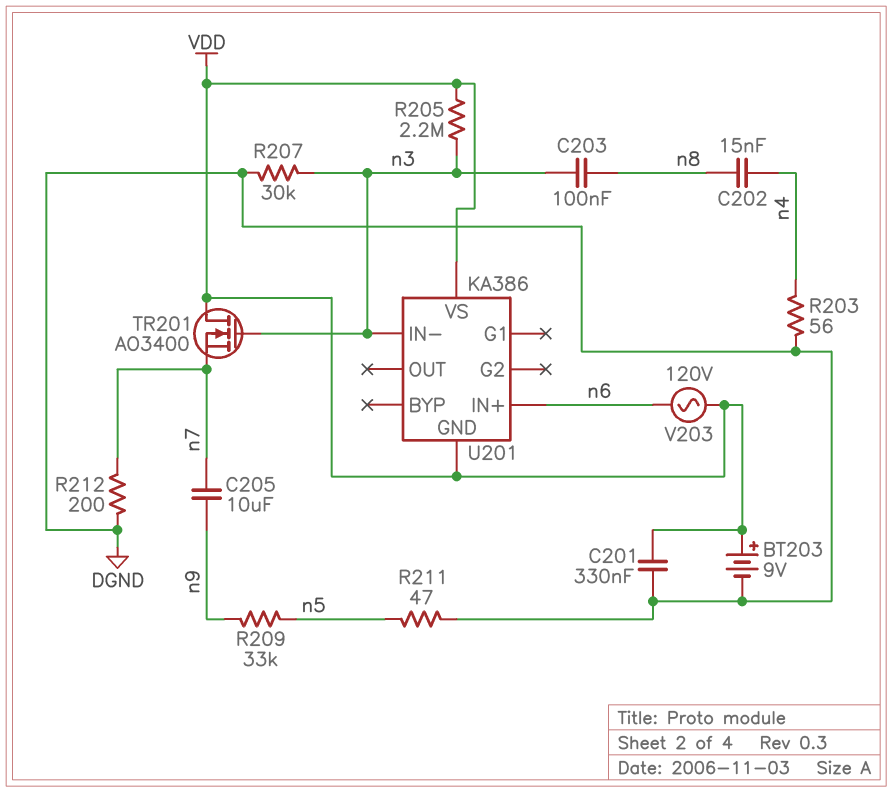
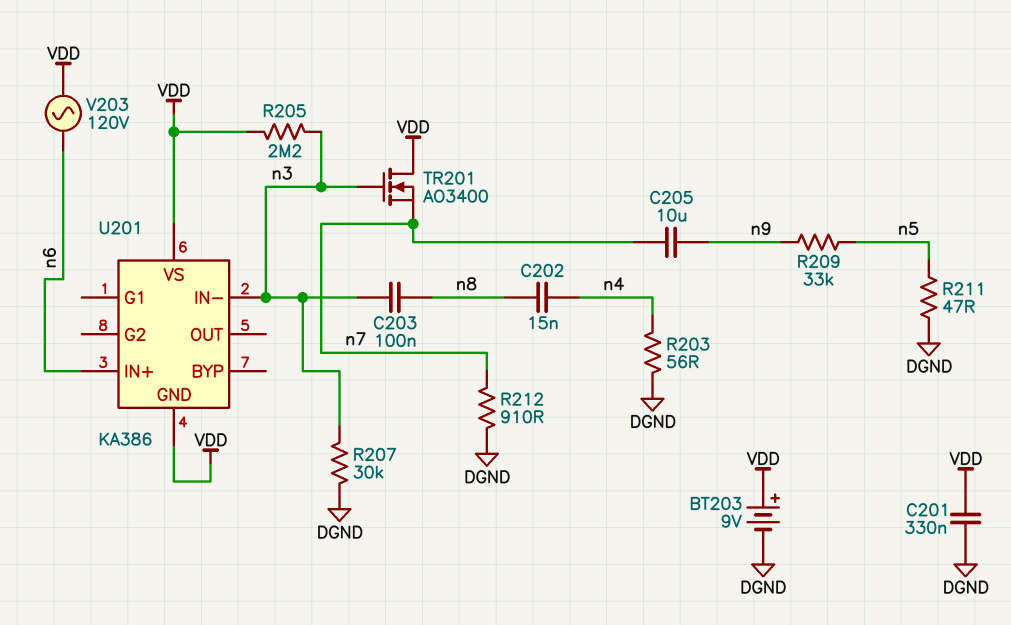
R212: 200 (DGND, n7) -> 910 (DGND, n7)

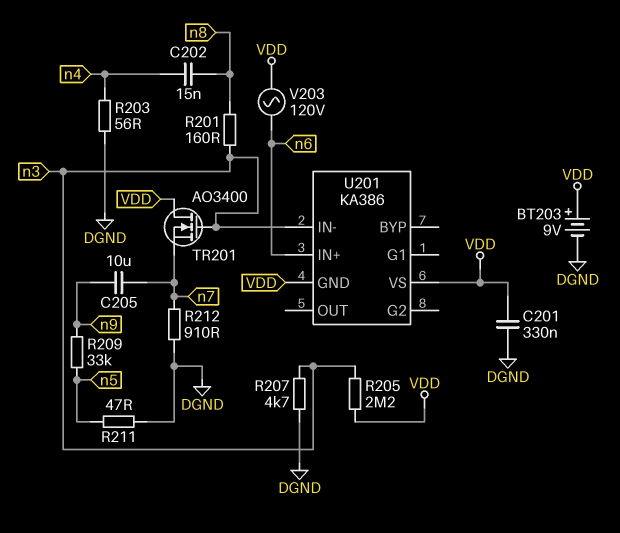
C203: 100nF (n3, n8) -> none
R201: none -> 160 (n3, n8)
R207: 30k (DGND, n3) -> 4.7k (DGND, n3)

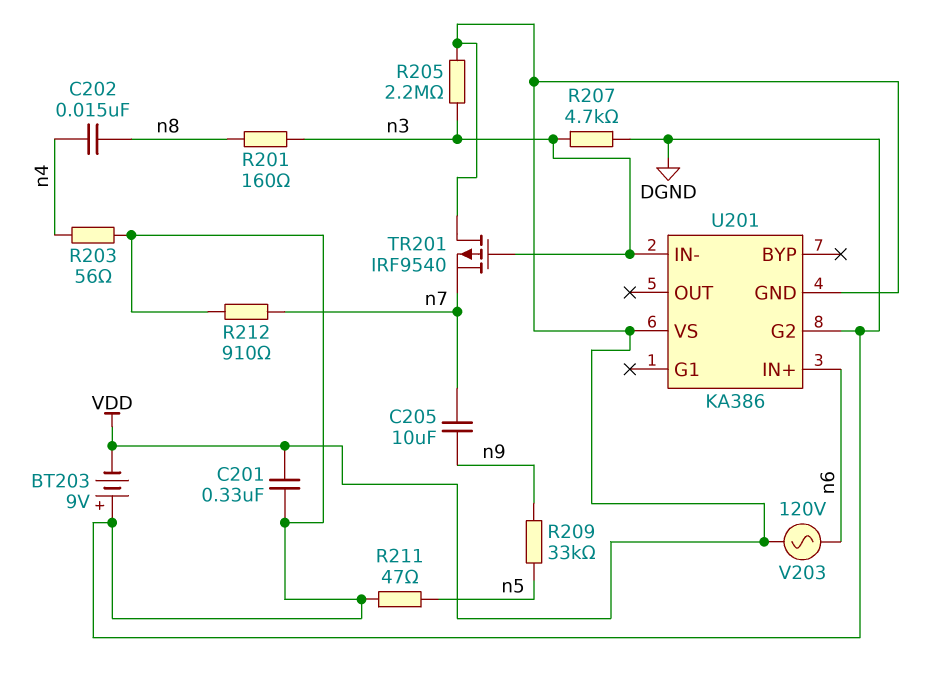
BT203: 9V (plus VDD, minus DGND) -> 9V (plus DGND, minus VDD)
TR201: NMOS AO3400 (G n3, D VDD, S n7) -> PMOS IRF9540 (G n3, D VDD, S n7)
U201 pin G2: none -> DGND

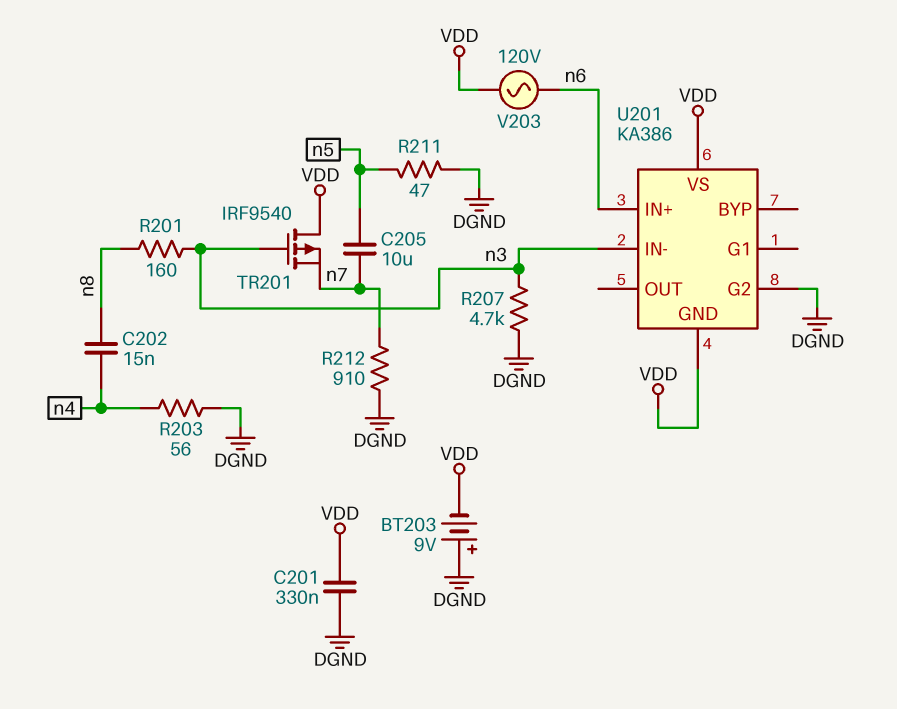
C205: 10uF (n7, n9) -> 10uF (n5, n7)
R205: 2.2M (VDD, n3) -> none
R209: 33k (n5, n9) -> none

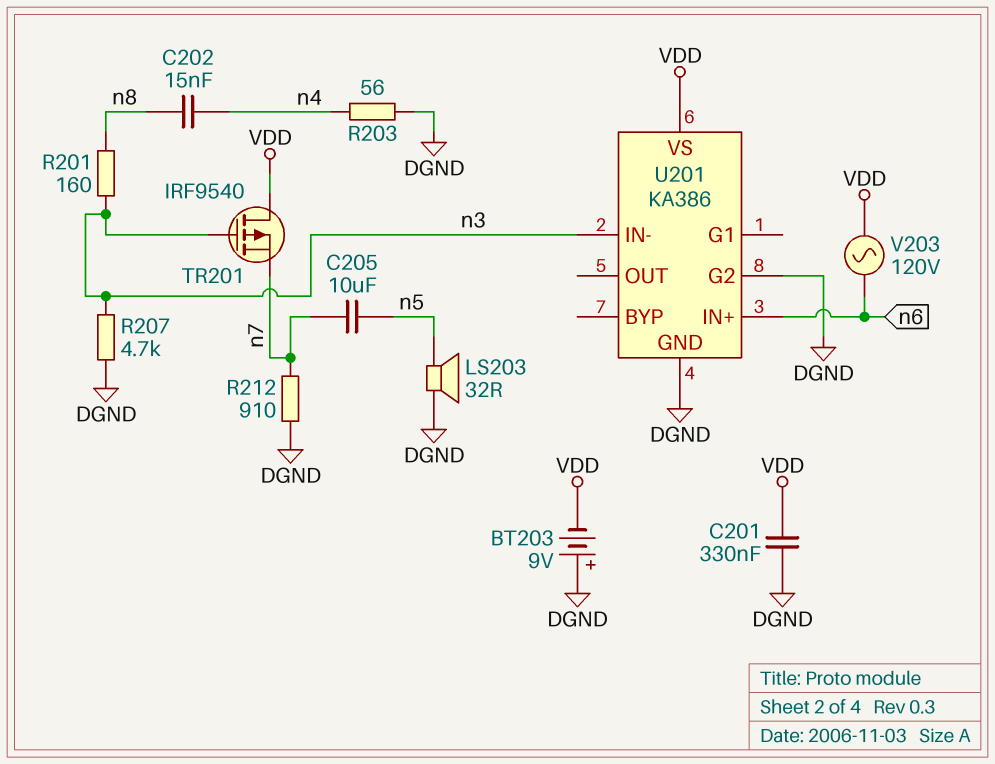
LS203: none -> speaker 32R (DGND, n5)
R211: 47 (DGND, n5) -> none
U201 pin GND: VDD -> DGND

